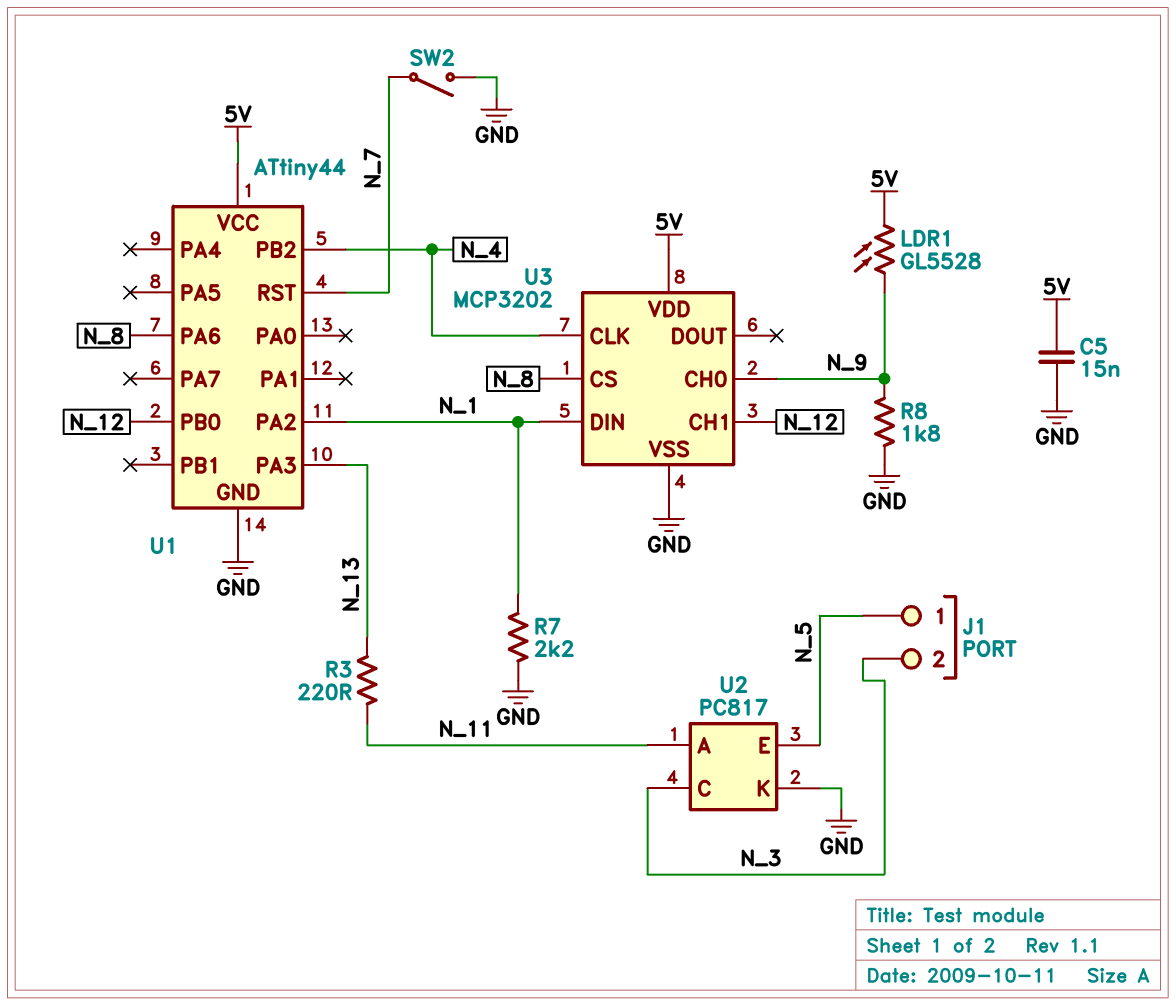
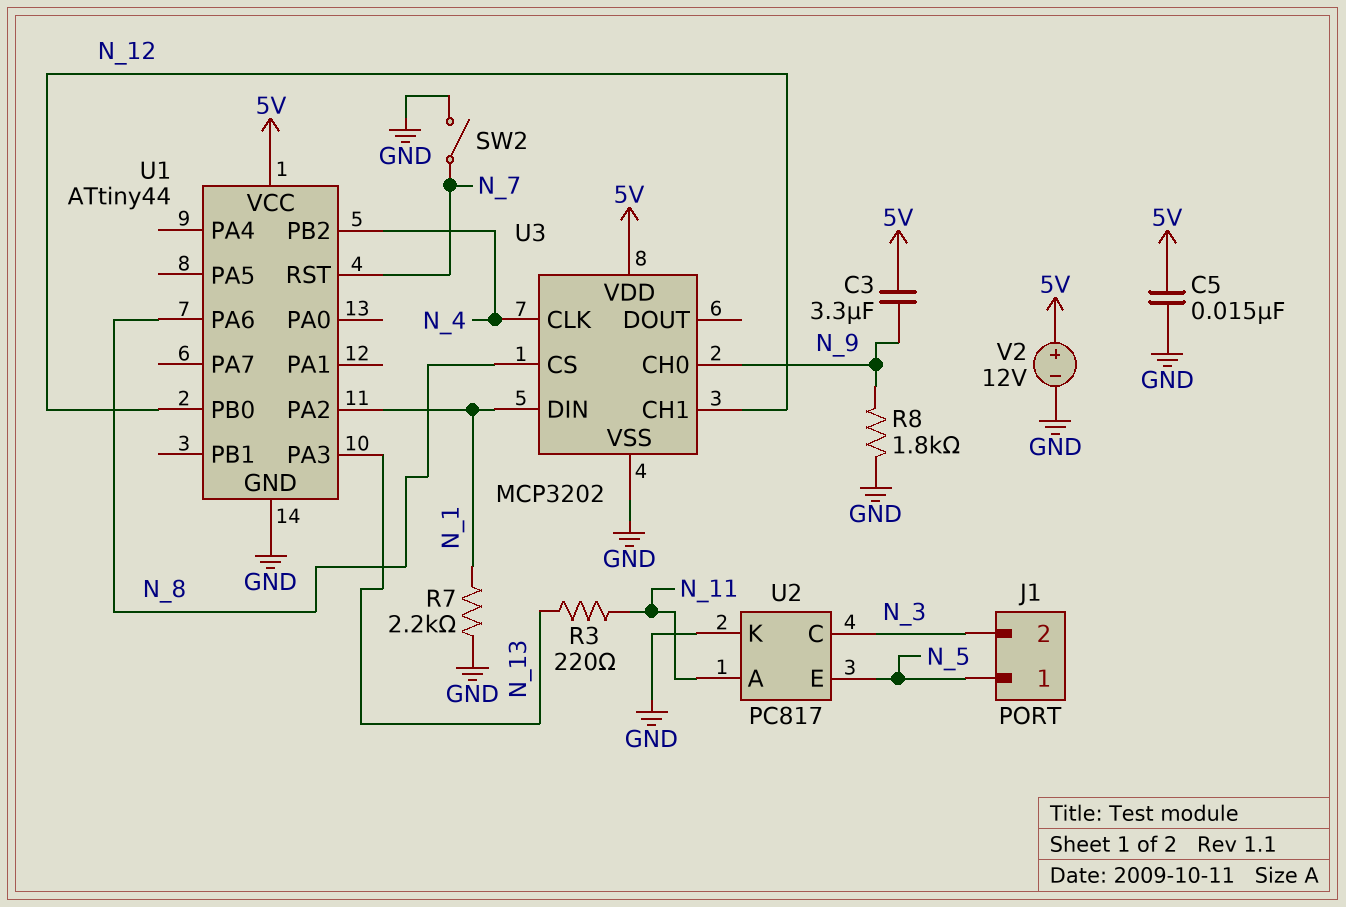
C3: none -> 3.3uF (5V, N_9)
LDR1: GL5528 (5V, N_9) -> none
V2: none -> 12V (plus 5V, minus GND)

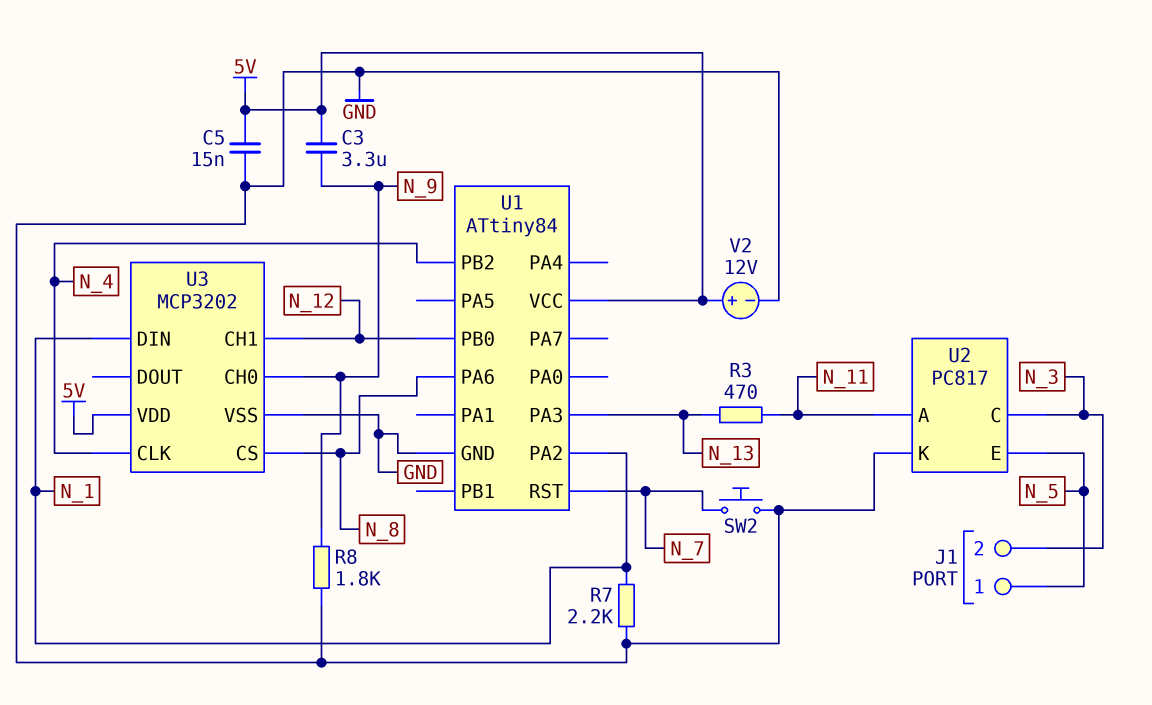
R3: 220 (N_11, N_13) -> 470 (N_11, N_13)
SW2: switch (GND, N_7) -> button (GND, N_7)
U1: ATtiny44 -> ATtiny84

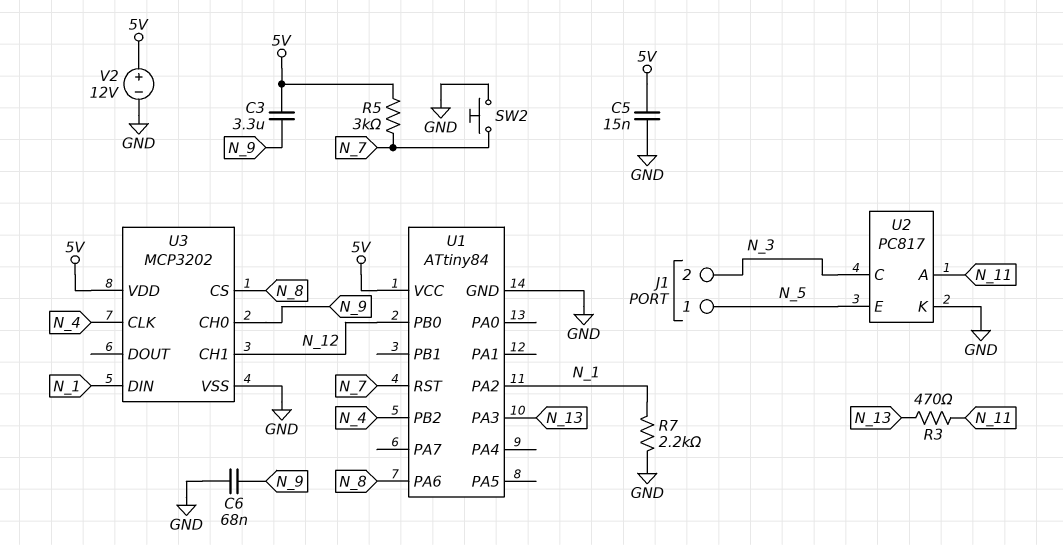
C6: none -> 68nF (GND, N_9)
R5: none -> 3k (5V, N_7)
R8: 1.8k (GND, N_9) -> none

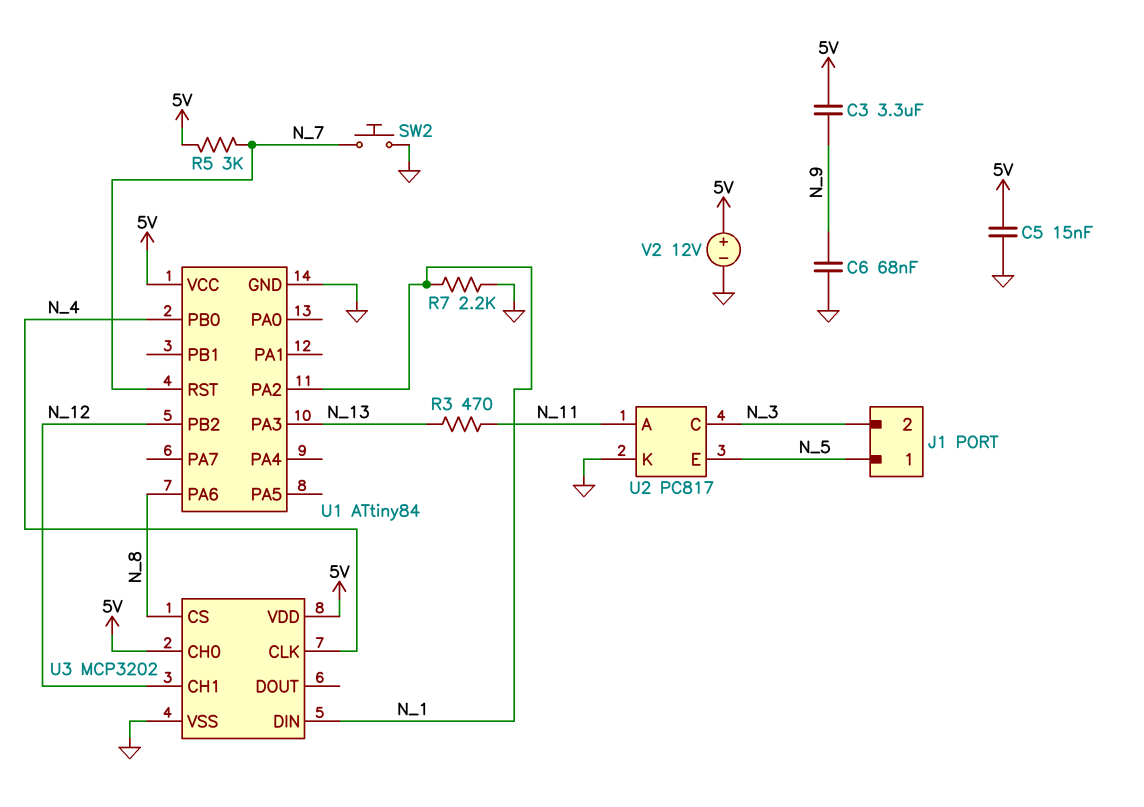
U1 pin PB0: N_12 -> N_4
U1 pin PB2: N_4 -> N_12
U3 pin CH0: N_9 -> 5V

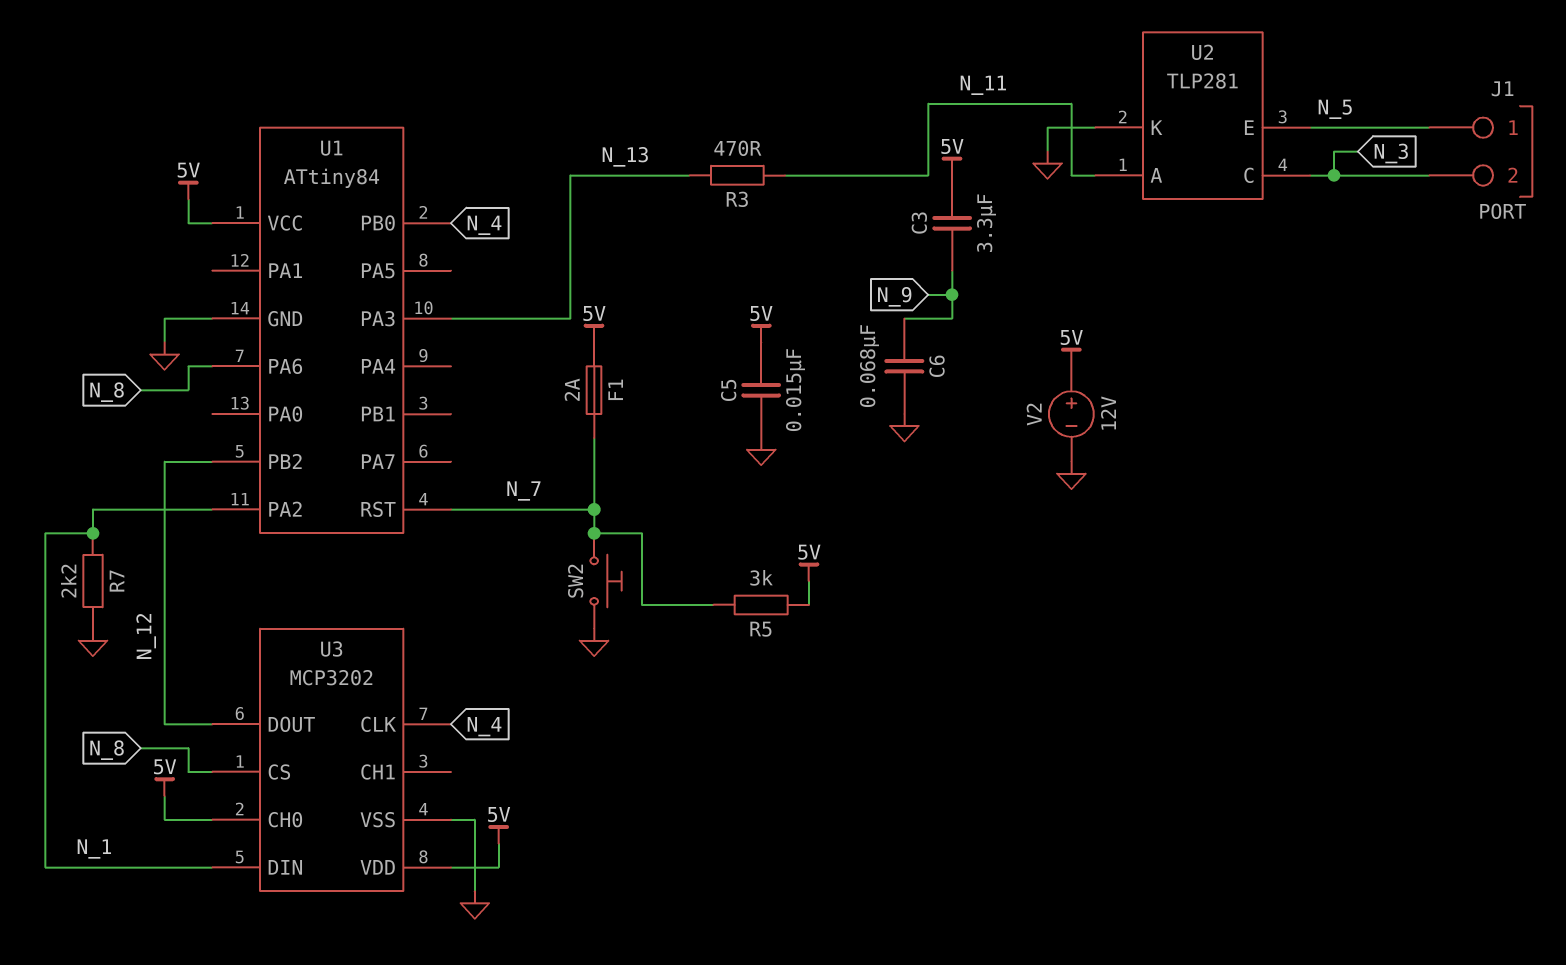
F1: none -> 2A (5V, N_7)
U2: PC817 -> TLP281
U3 pin CH1: N_12 -> none
U3 pin DOUT: none -> N_12

